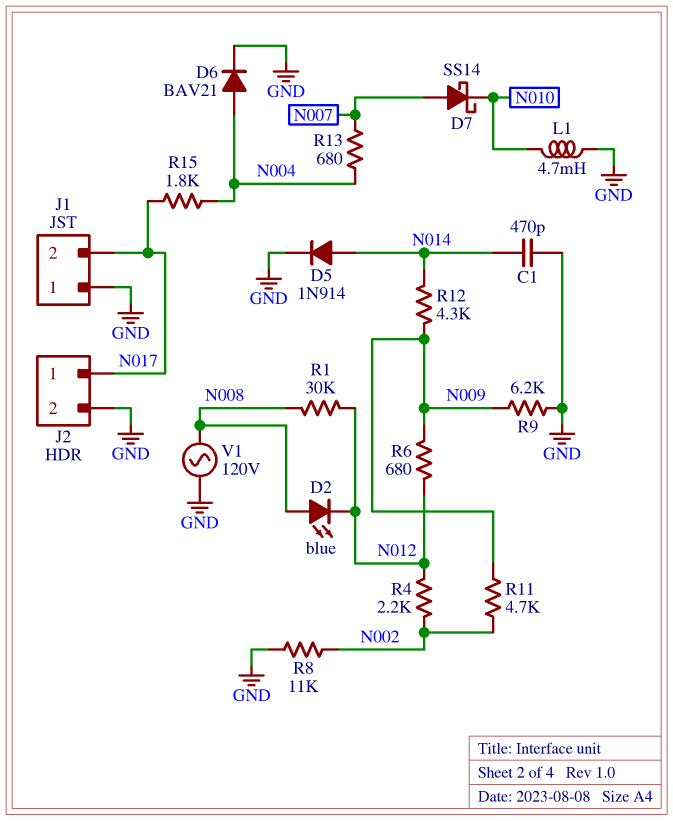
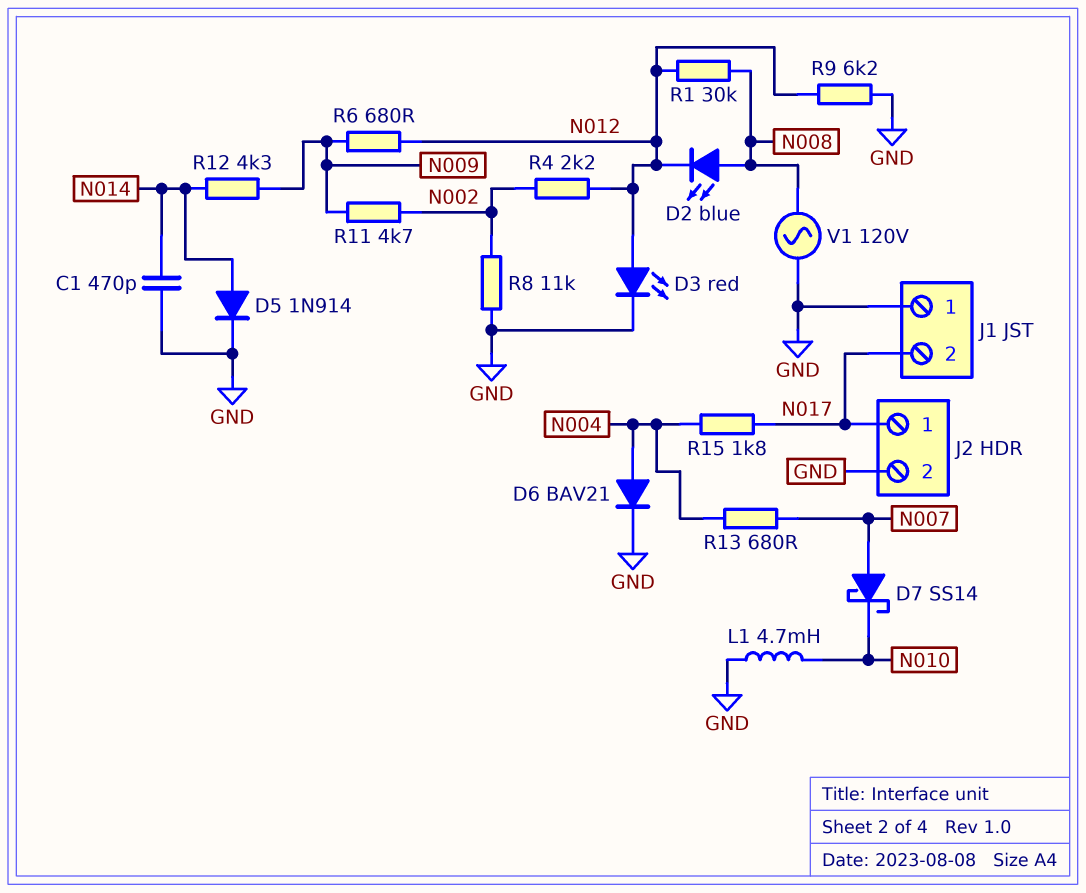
D3: none -> LED red (A N012, K GND)
R9: 6.2k (GND, N009) -> 6.2k (GND, N012)

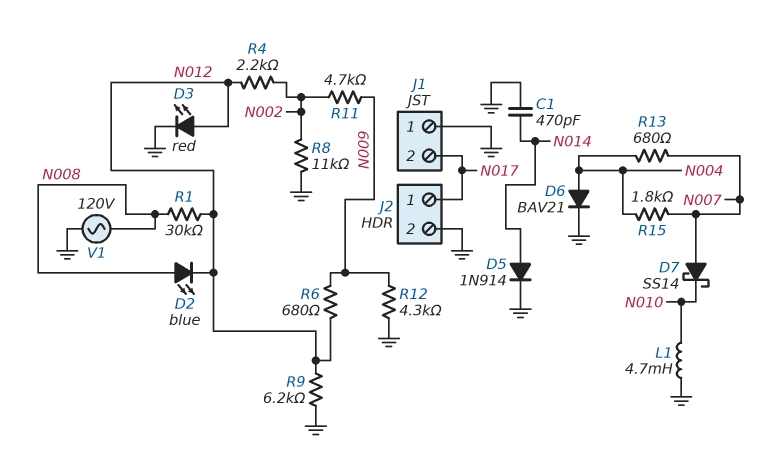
R12: 4.3k (N009, N014) -> 4.3k (GND, N009)
R15: 1.8k (N004, N017) -> 1.8k (N004, N007)

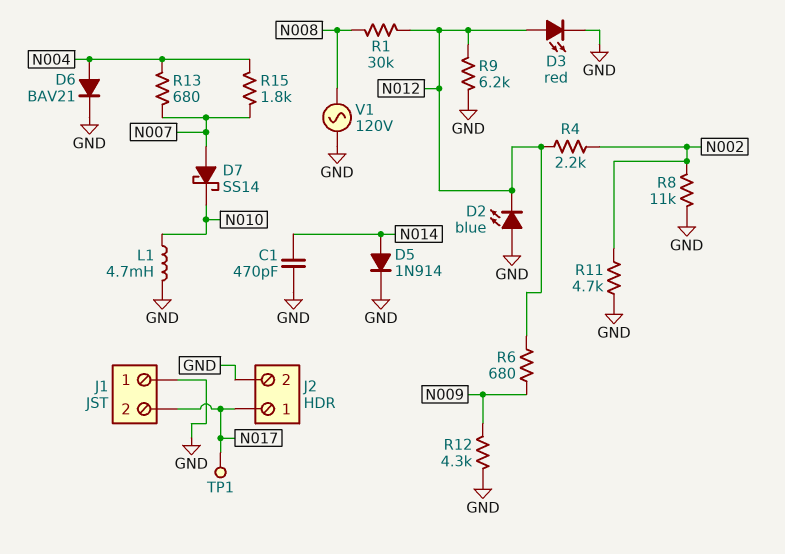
D2: LED blue (A N008, K N012) -> LED blue (A GND, K N012)
R11: 4.7k (N002, N009) -> 4.7k (GND, N002)
TP1: none -> test point (N017)

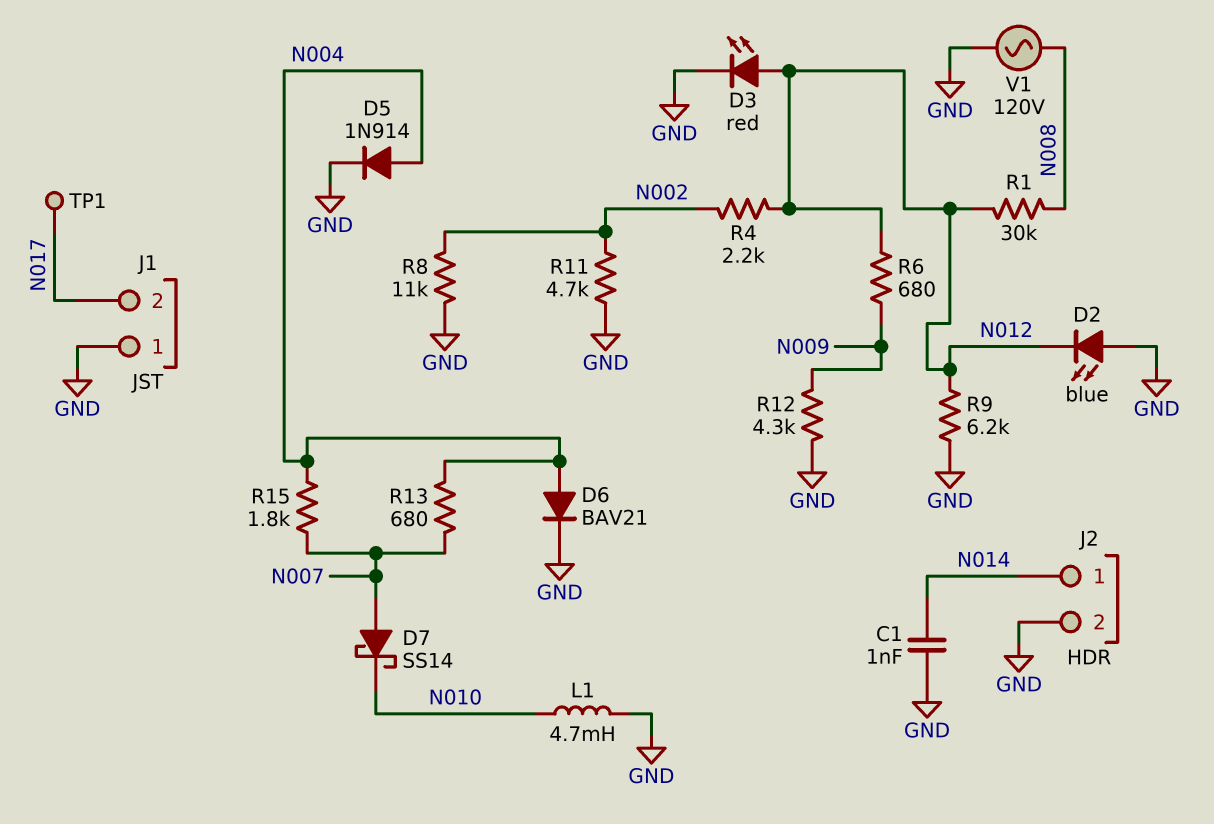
C1: 470pF (GND, N014) -> 1nF (GND, N014)
D5: diode 1N914 (A N014, K GND) -> diode 1N914 (A N004, K GND)
J2 pin 1: N017 -> N014

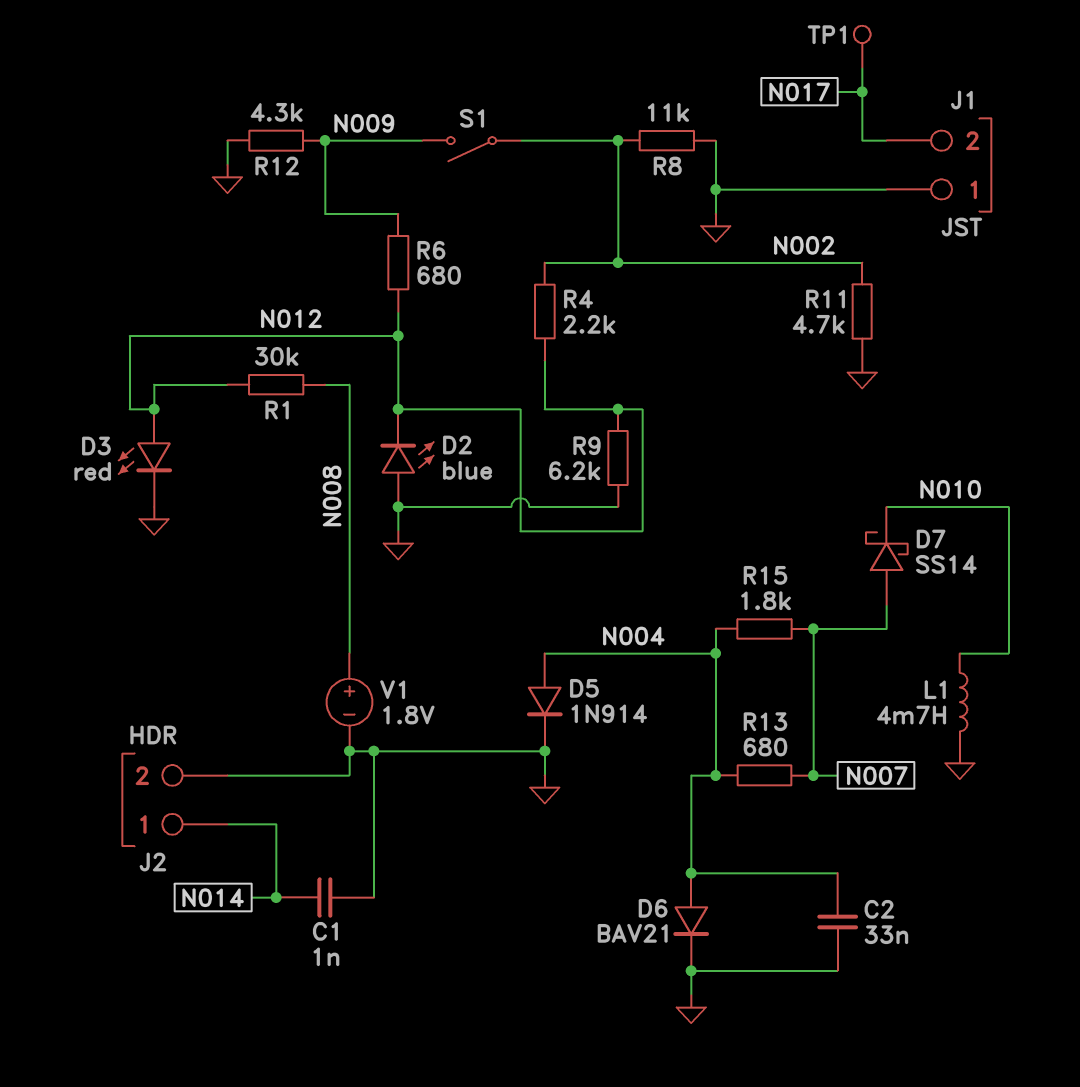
C2: none -> 33nF (GND, N004)
S1: none -> switch (N002, N009)
V1: AC 120V (GND, N008) -> 1.8V (plus N008, minus GND)

